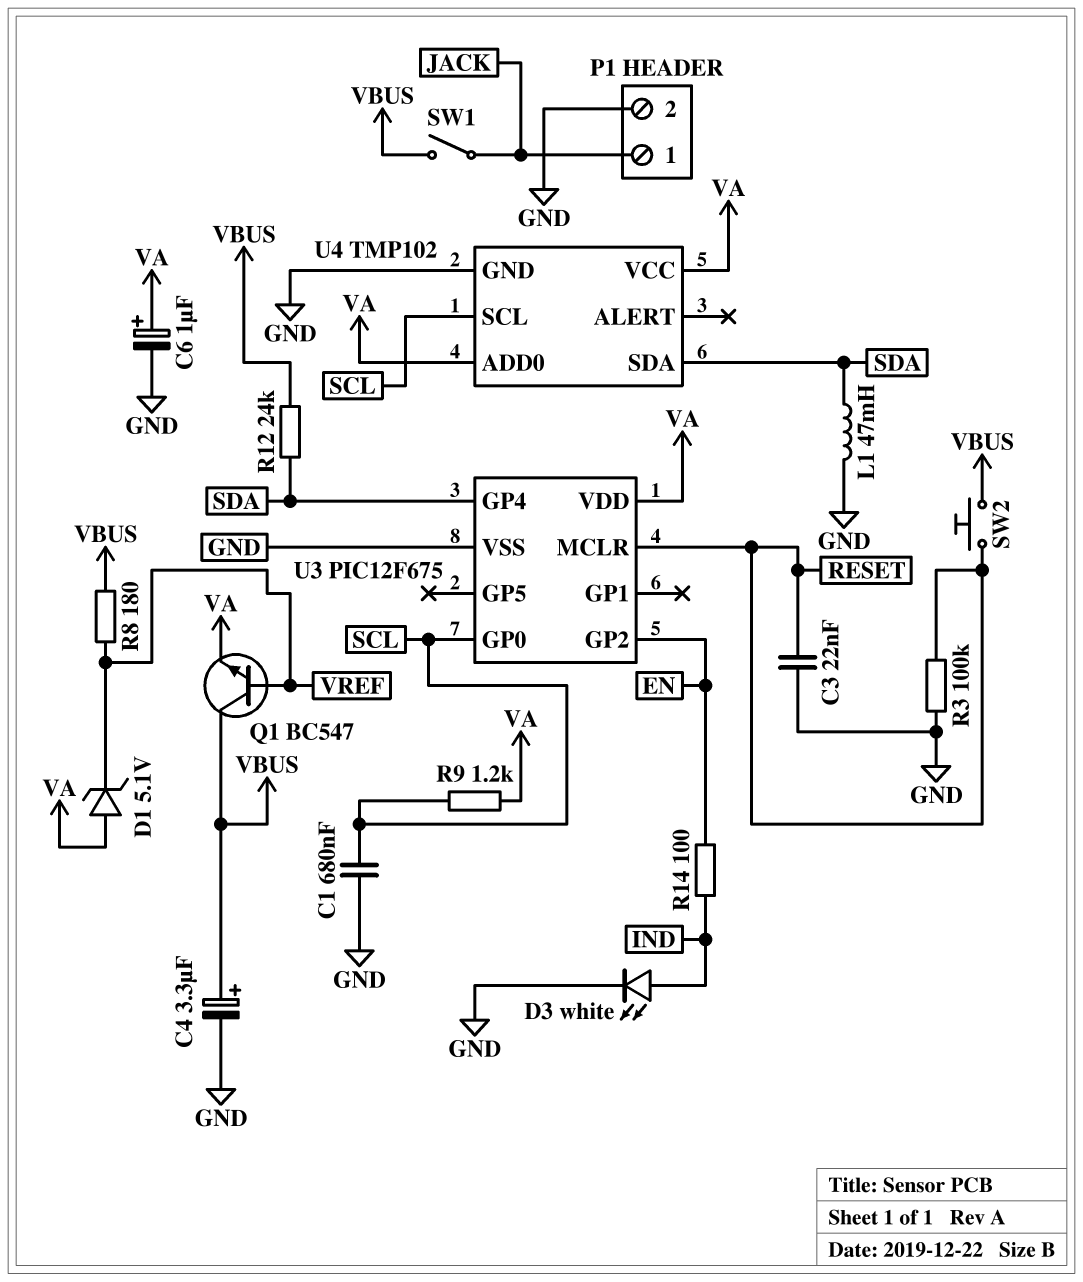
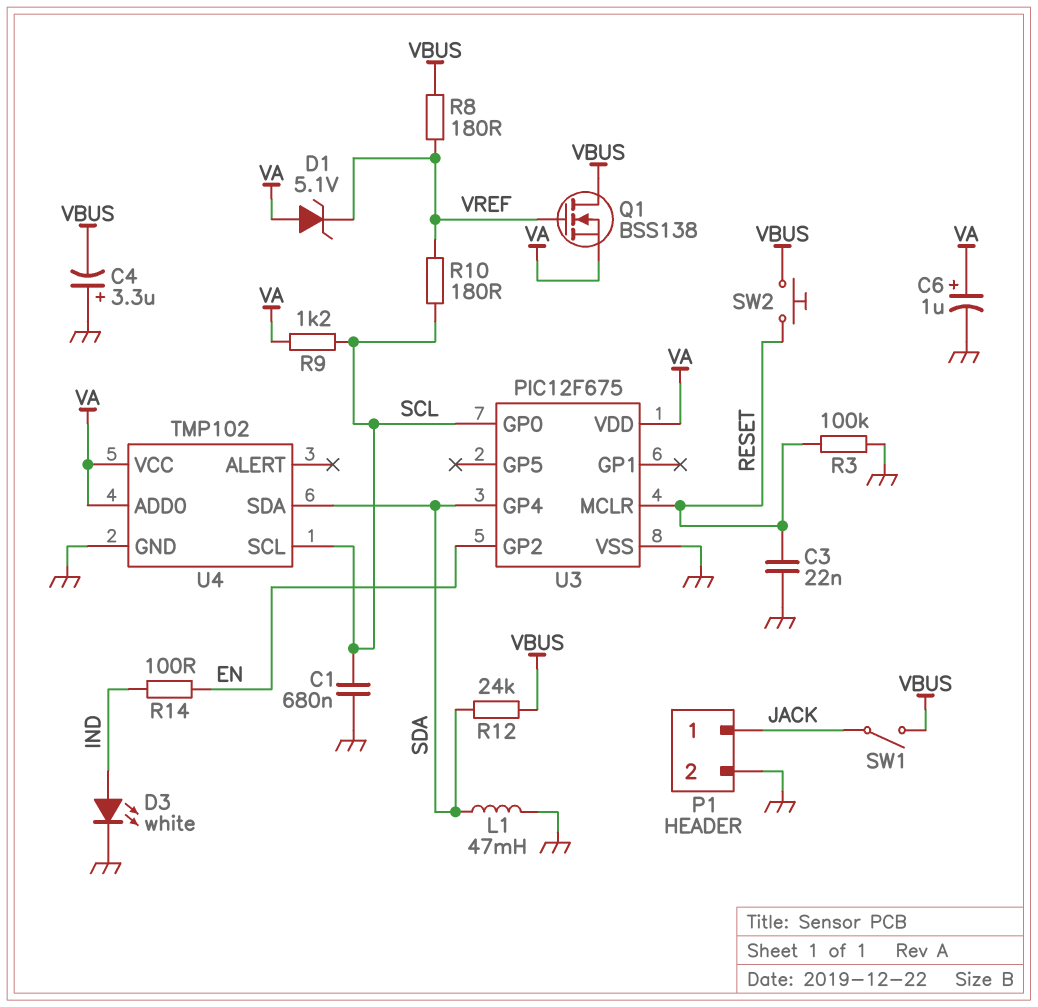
C4: 3.3uF (plus VBUS, minus GND) -> 3.3uF (plus GND, minus VBUS)
Q1: NPN BC547 (B VREF, C VBUS, E VA) -> NMOS BSS138 (G VREF, D VBUS, S VA)
R10: none -> 180 (SCL, VREF)

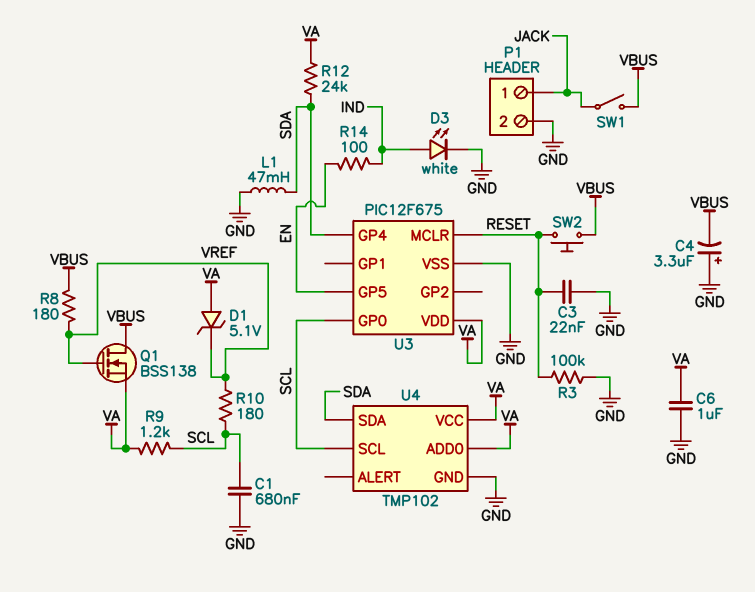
C6: 1uF (plus VA, minus GND) -> 1uF (GND, VA)
R12: 24k (SDA, VBUS) -> 24k (SDA, VA)
U3 pin GP2: EN -> none
U3 pin GP5: none -> EN

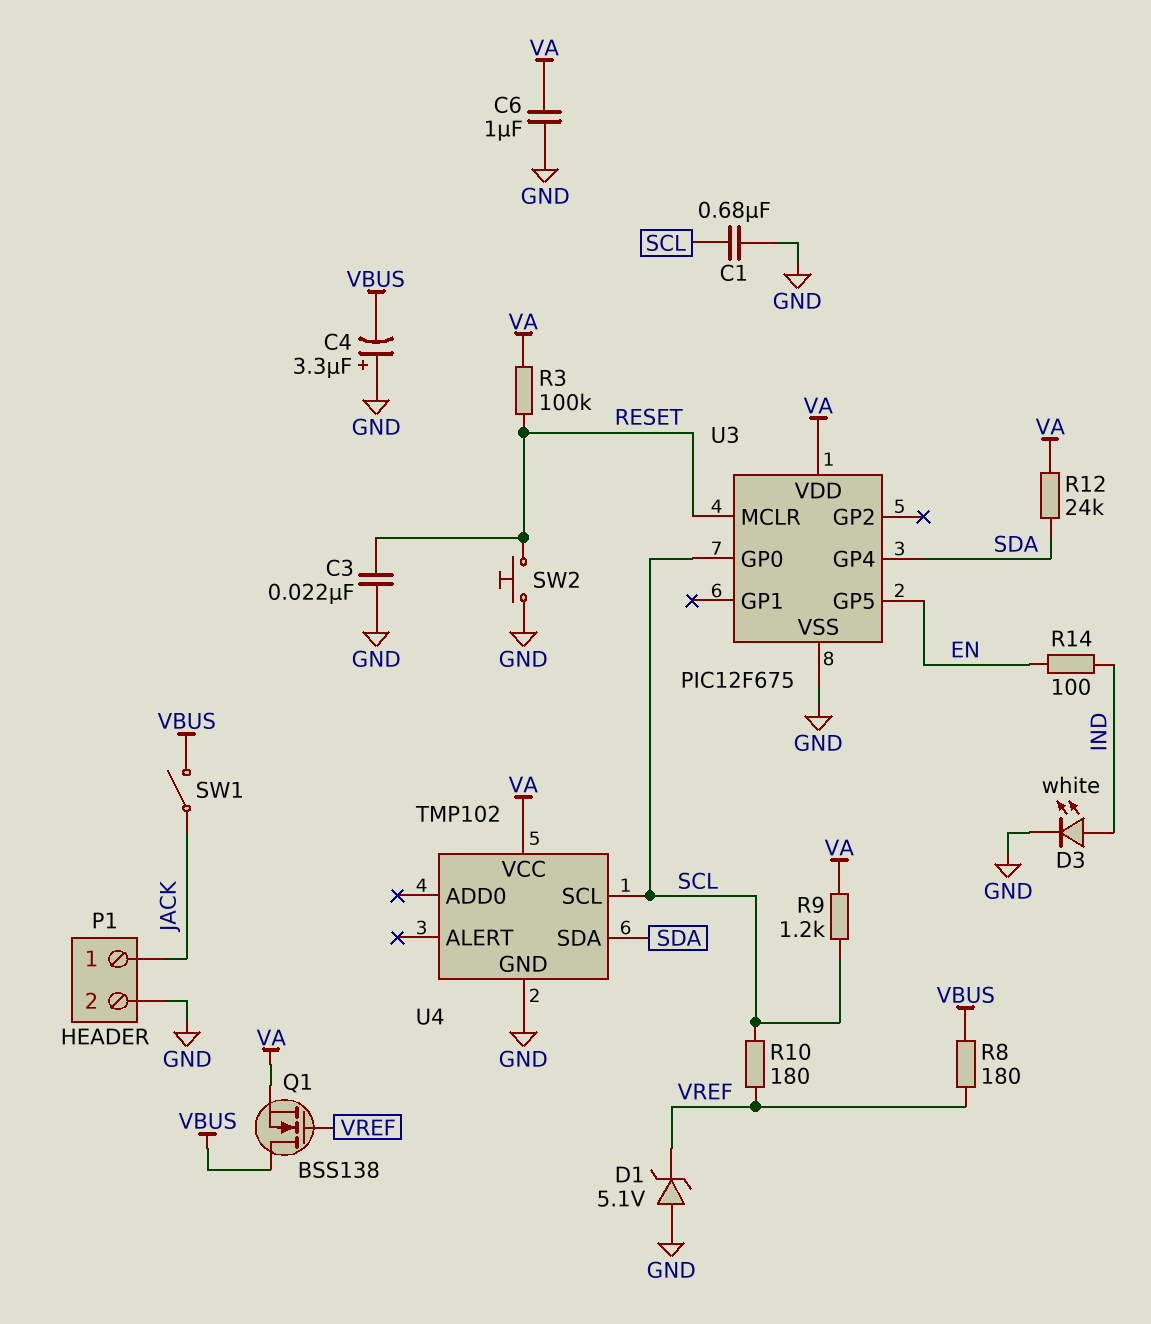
D1: zener 5.1V (A VA, K VREF) -> zener 5.1V (A GND, K VREF)
L1: 47mH (GND, SDA) -> none
R3: 100k (GND, RESET) -> 100k (RESET, VA)
SW2: button (RESET, VBUS) -> button (GND, RESET)
U4 pin ADD0: VA -> none

